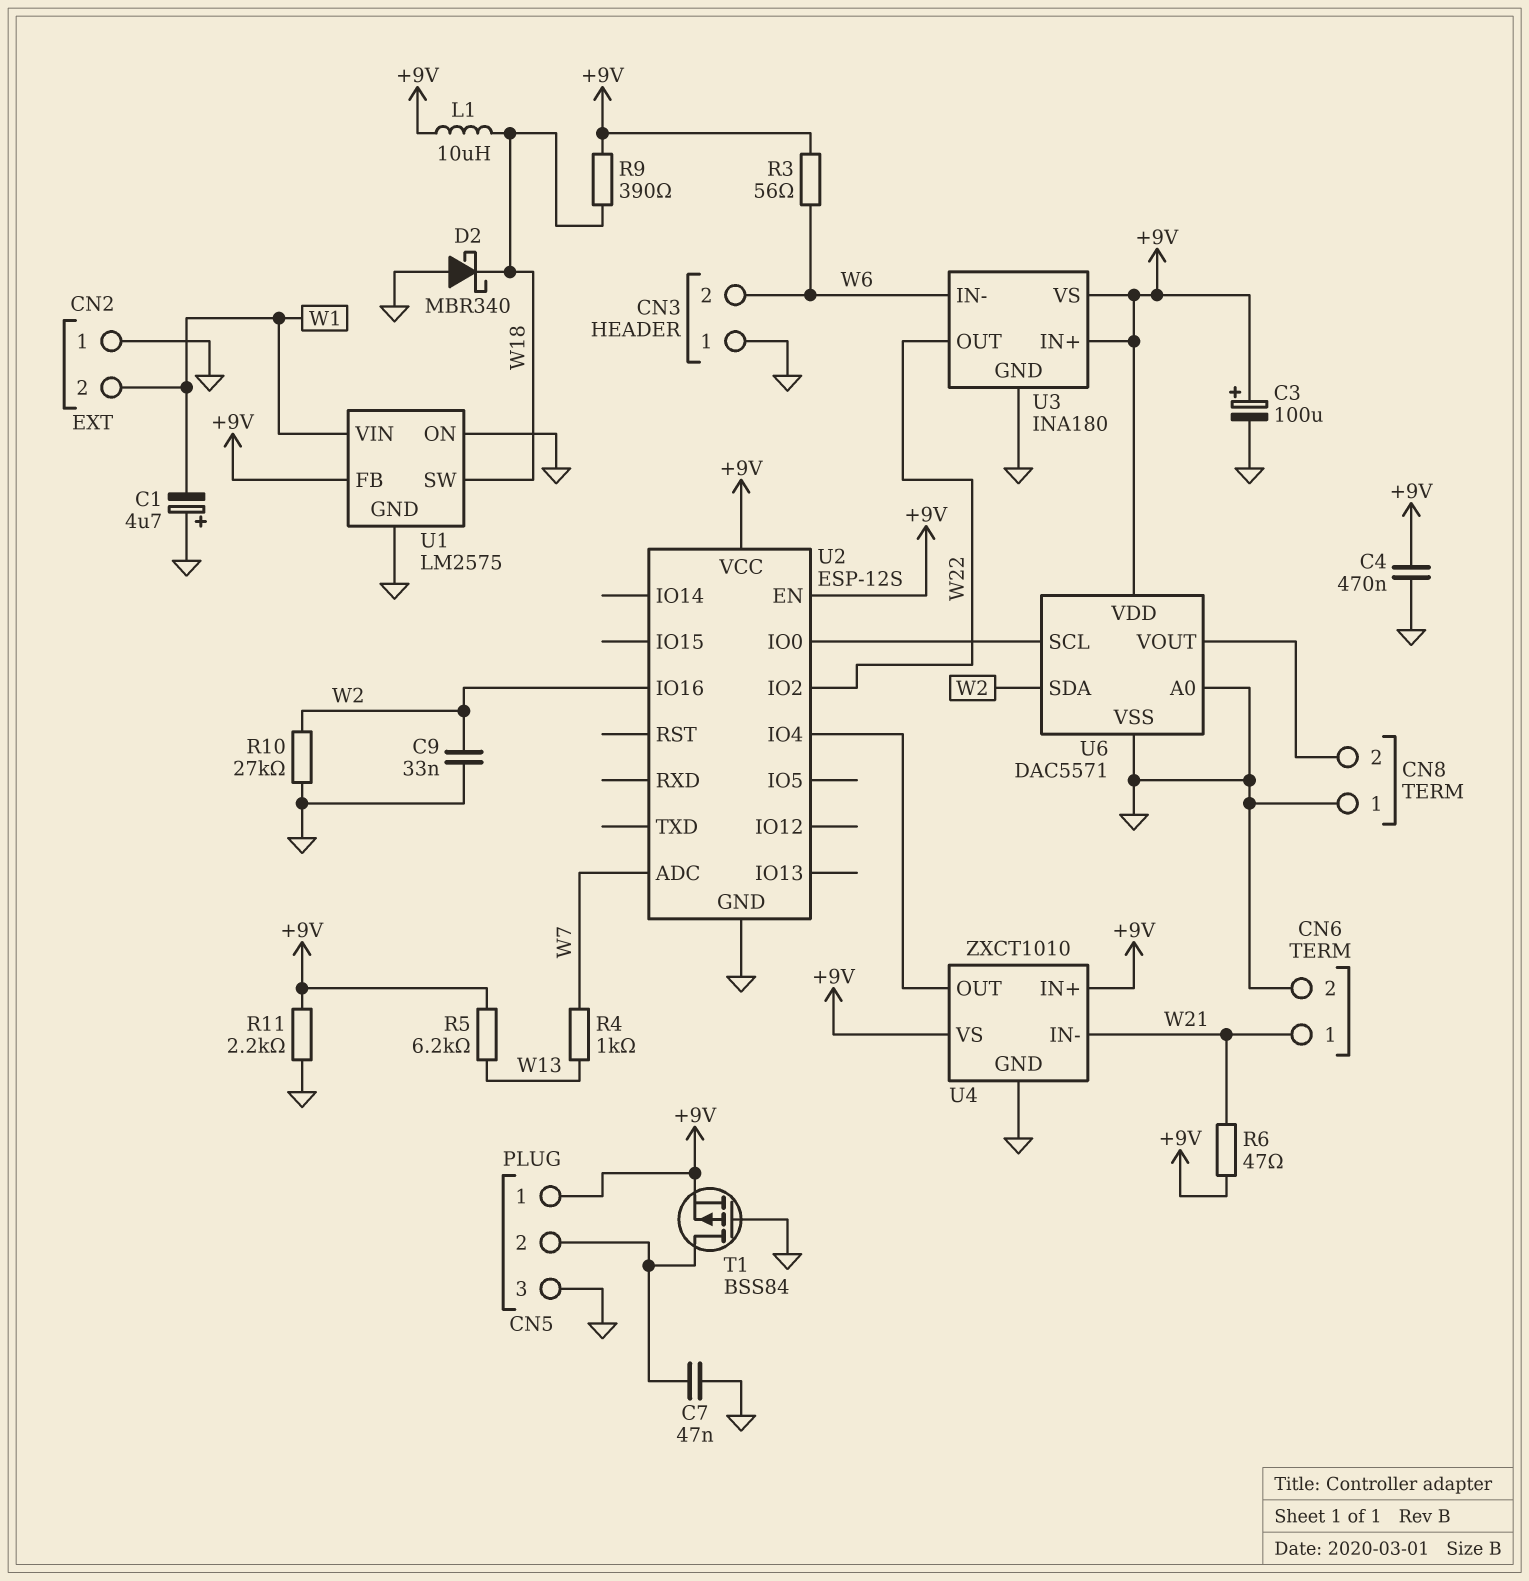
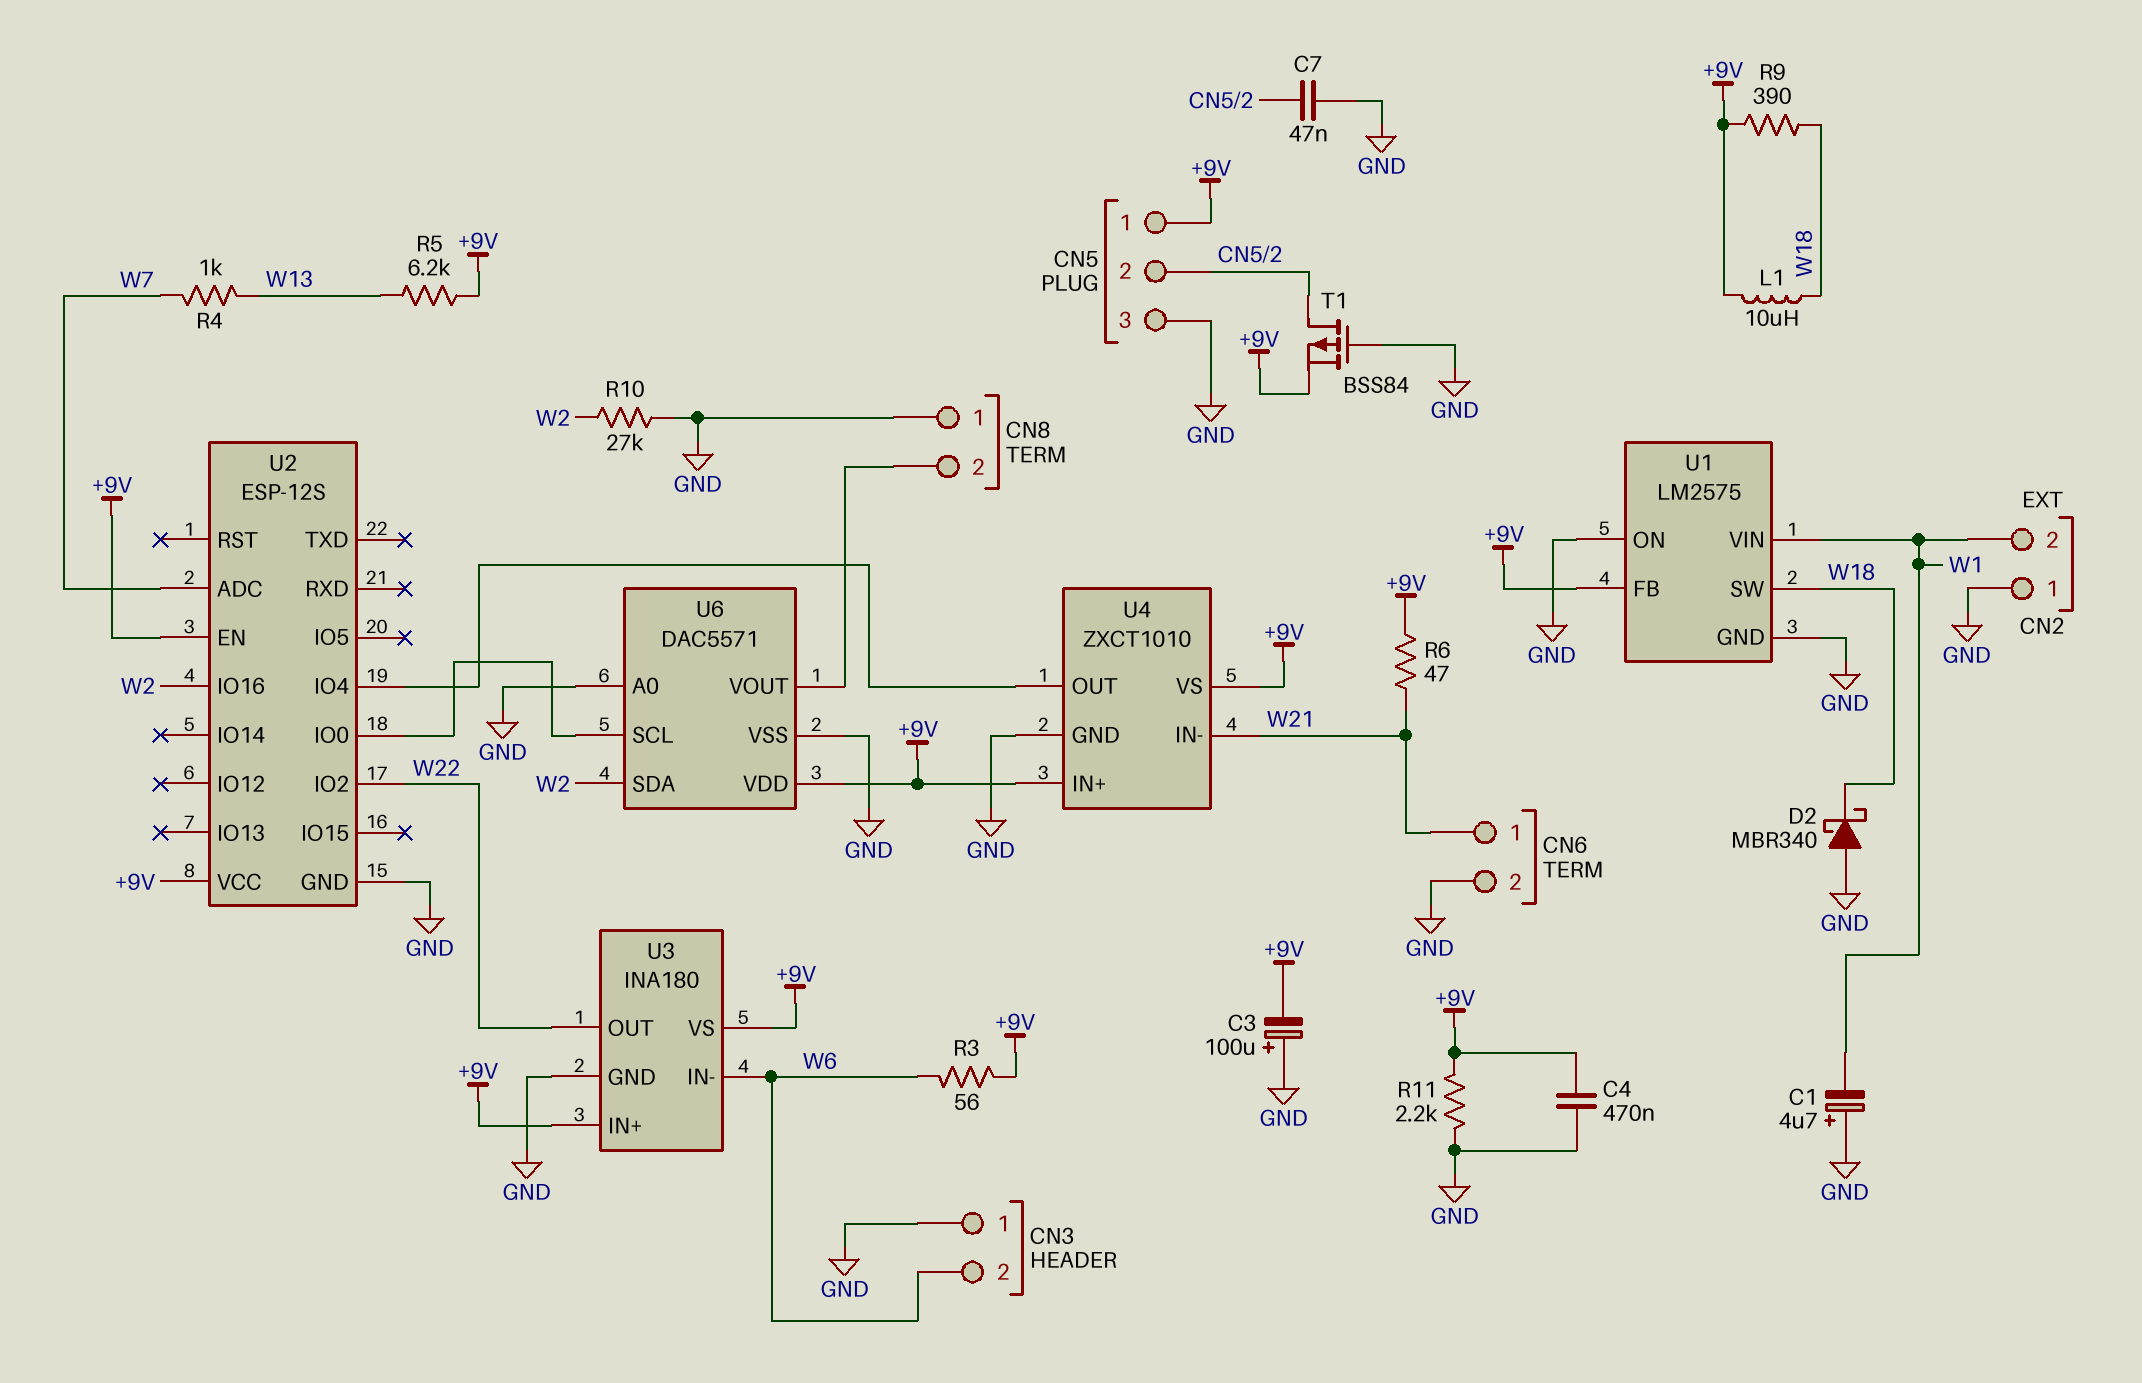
C3: 100uF (plus +9V, minus GND) -> 100uF (plus GND, minus +9V)
C9: 33nF (GND, W2) -> none

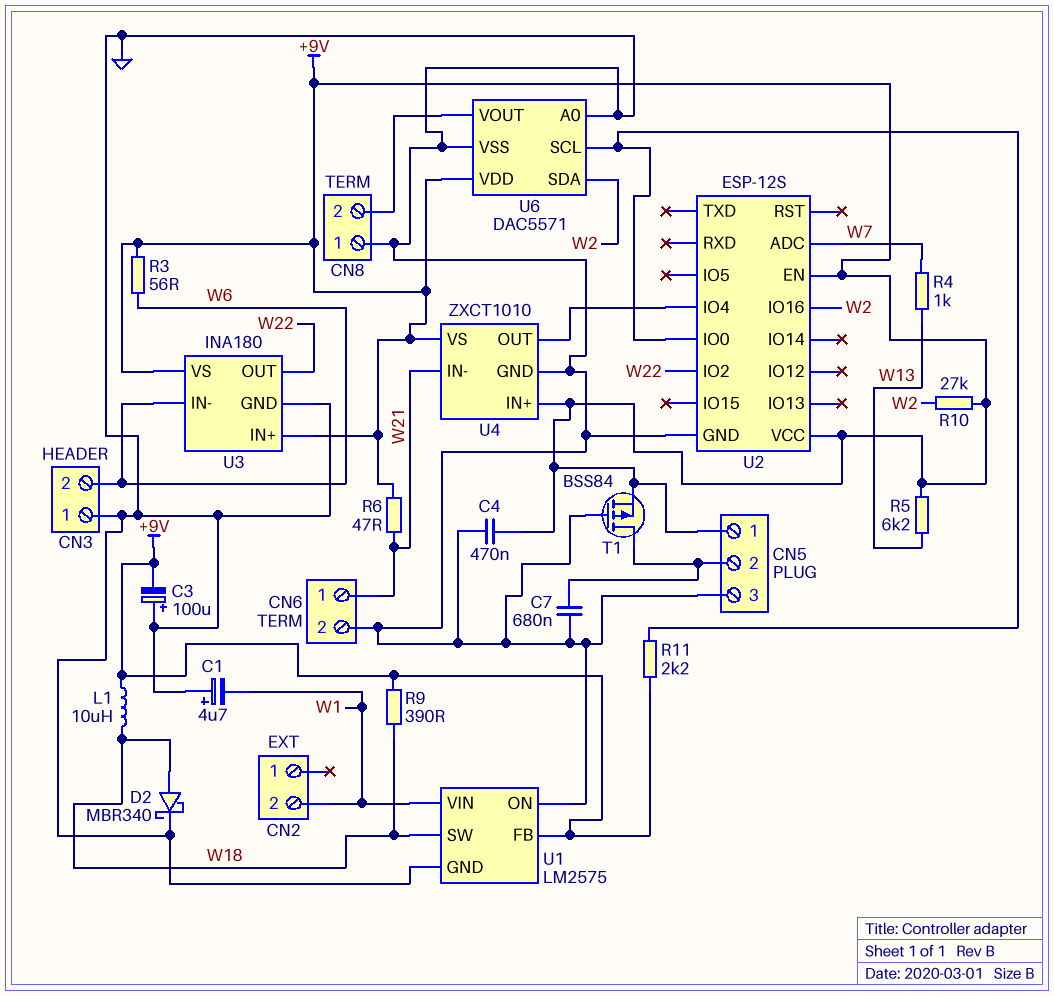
C7: 47nF (CN5/2, GND) -> 680nF (CN5/2, GND)
CN2 pin 1: GND -> none
D2: schottky MBR340 (A GND, K W18) -> schottky MBR340 (A W18, K GND)
R10: 27k (GND, W2) -> 27k (+9V, W2)
R11: 2.2k (+9V, GND) -> 2.2k (+9V, U2/IO0)

